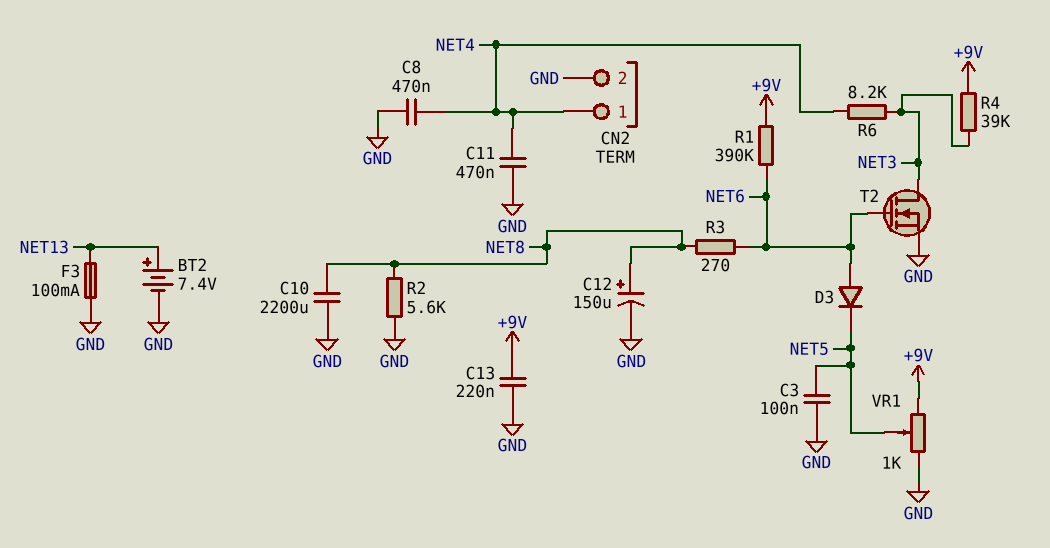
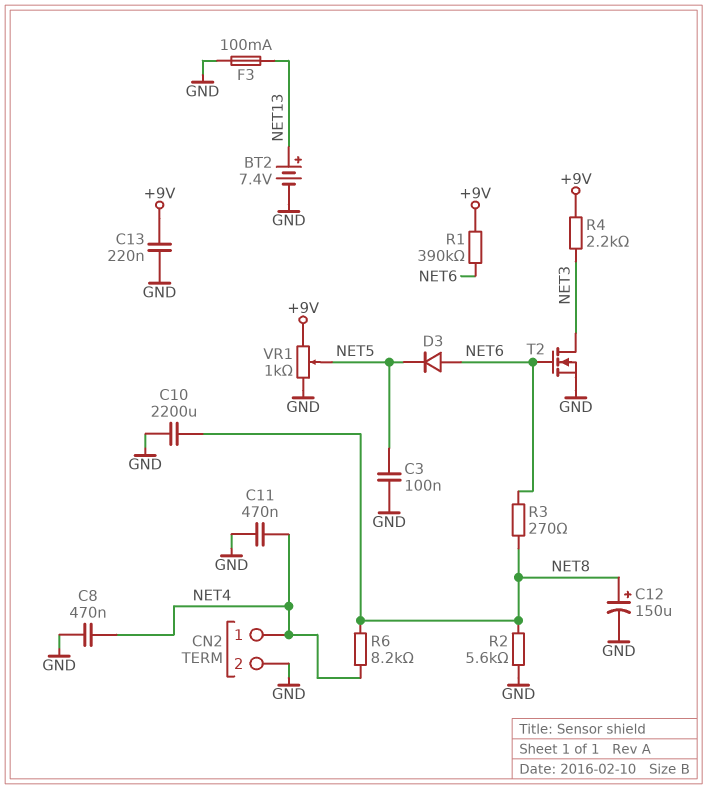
R4: 39k (+9V, NET3) -> 2.2k (+9V, NET3)
R6: 8.2k (NET3, NET4) -> 8.2k (NET4, NET8)

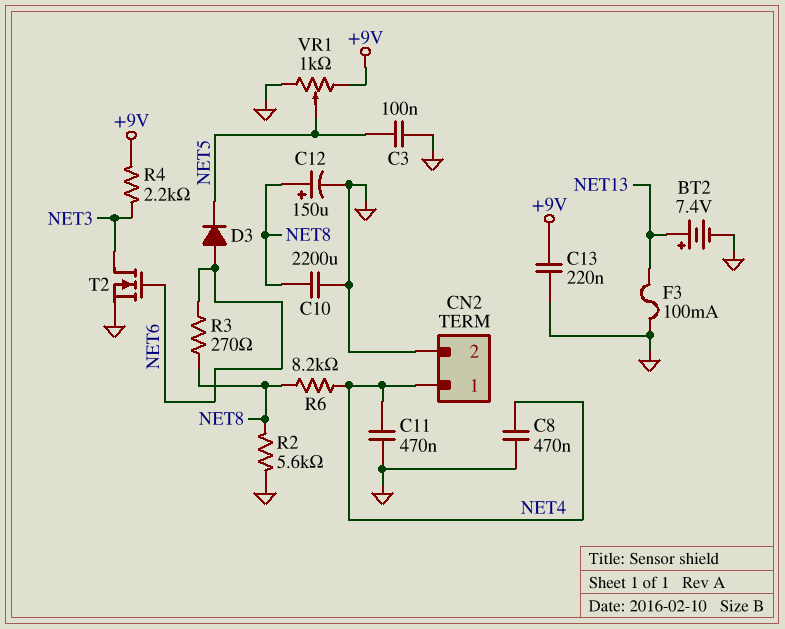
R1: 390k (+9V, NET6) -> none

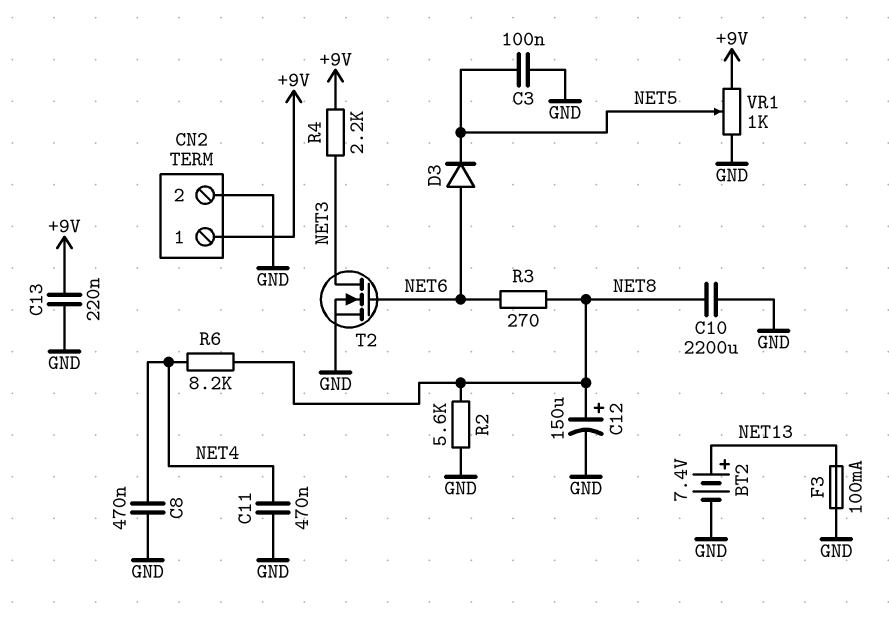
CN2 pin 1: NET4 -> +9V

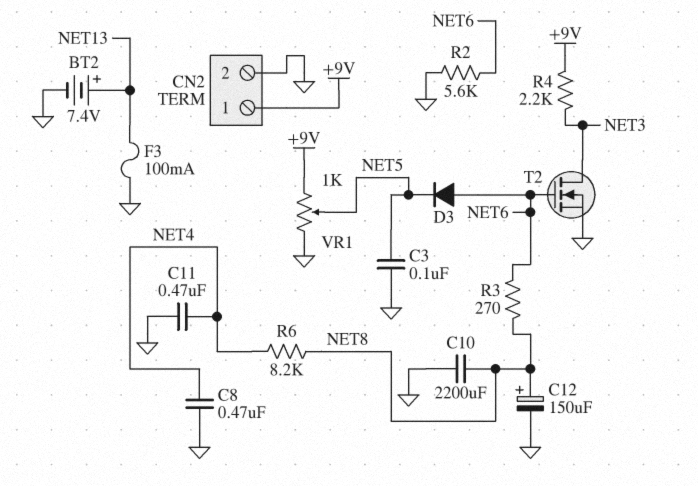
C13: 220nF (+9V, GND) -> none
R2: 5.6k (GND, NET8) -> 5.6k (GND, NET6)

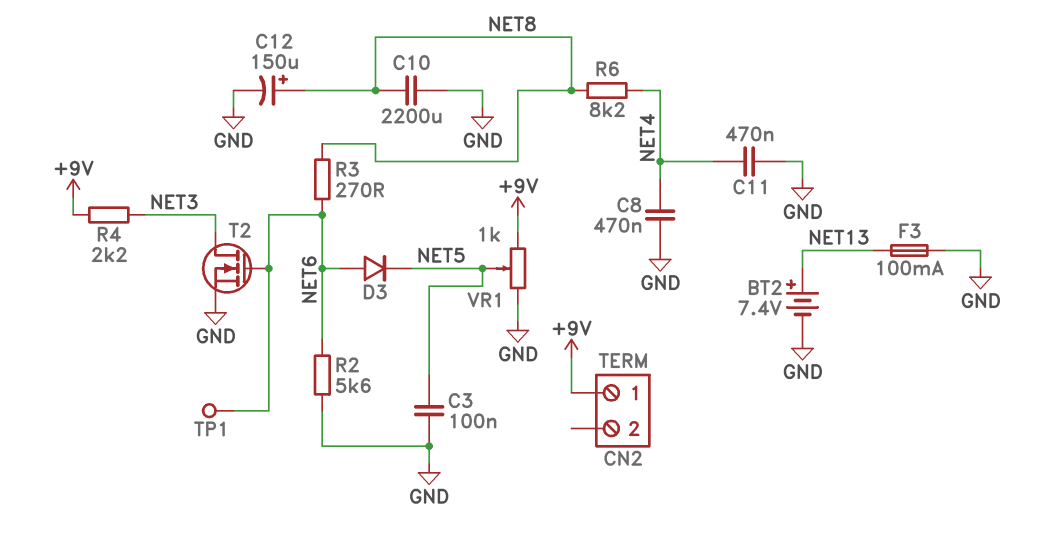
CN2 pin 2: GND -> none
TP1: none -> test point (NET6)

